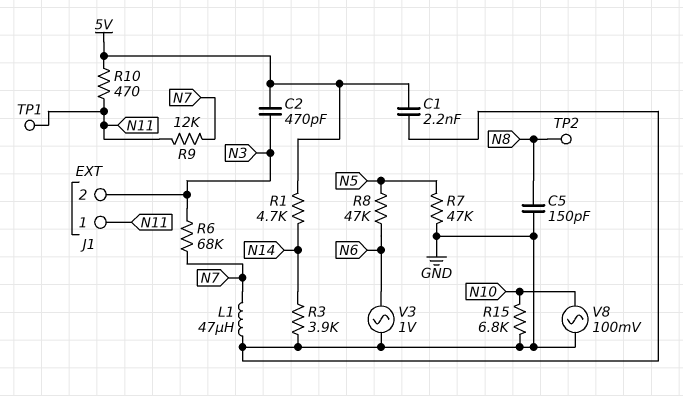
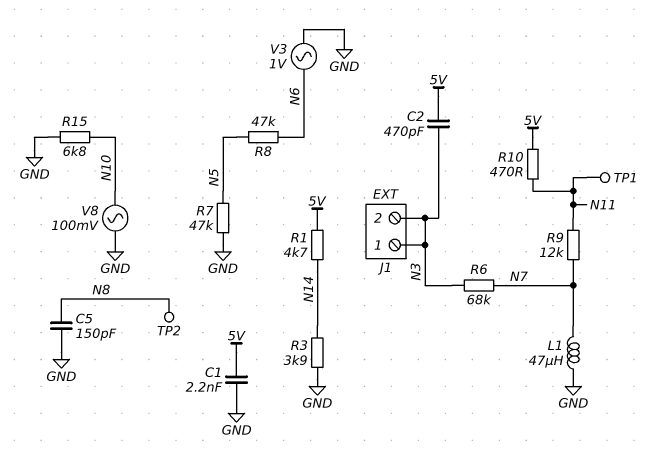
J1 pin 1: N11 -> N3

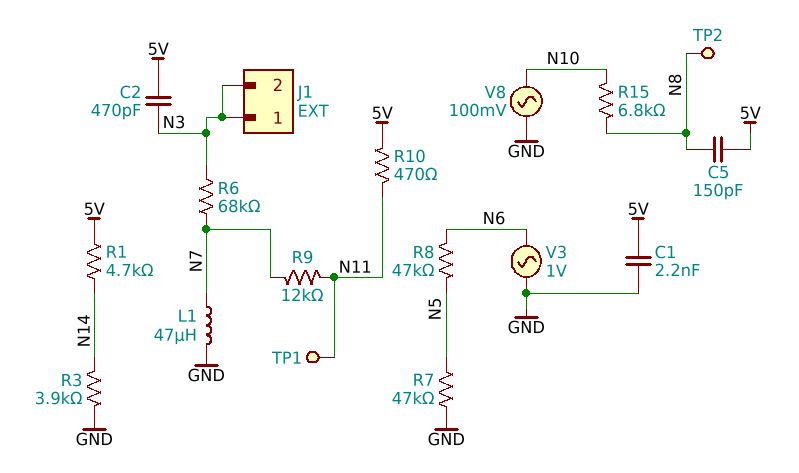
C5: 150pF (GND, N8) -> 150pF (5V, N8)
R15: 6.8k (GND, N10) -> 6.8k (N8, N10)

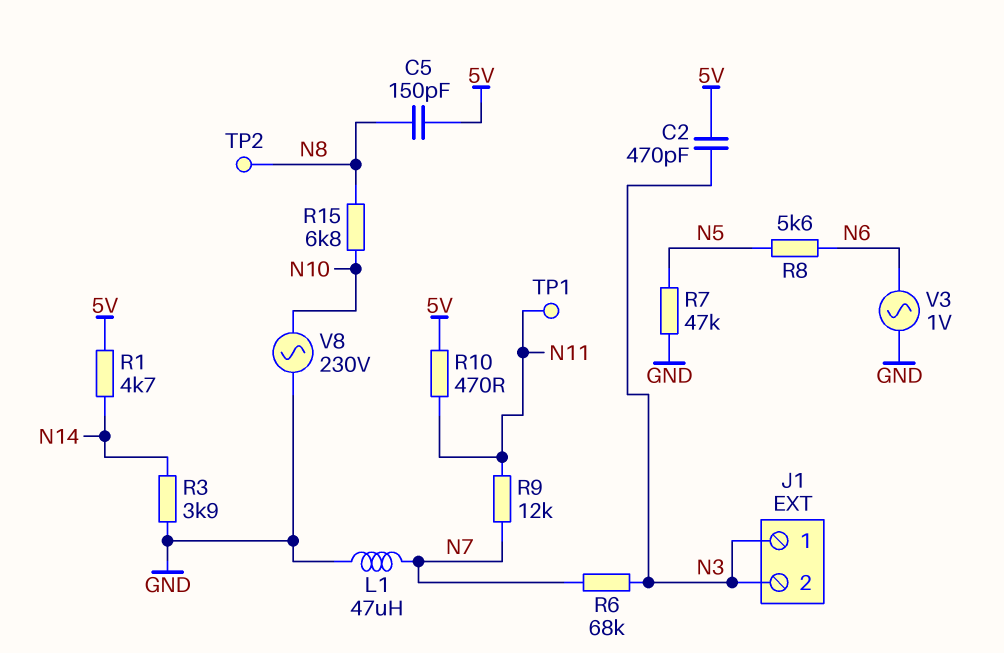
C1: 2.2nF (5V, GND) -> none
R8: 47k (N5, N6) -> 5.6k (N5, N6)
V8: AC 100mV (GND, N10) -> AC 230V (GND, N10)

